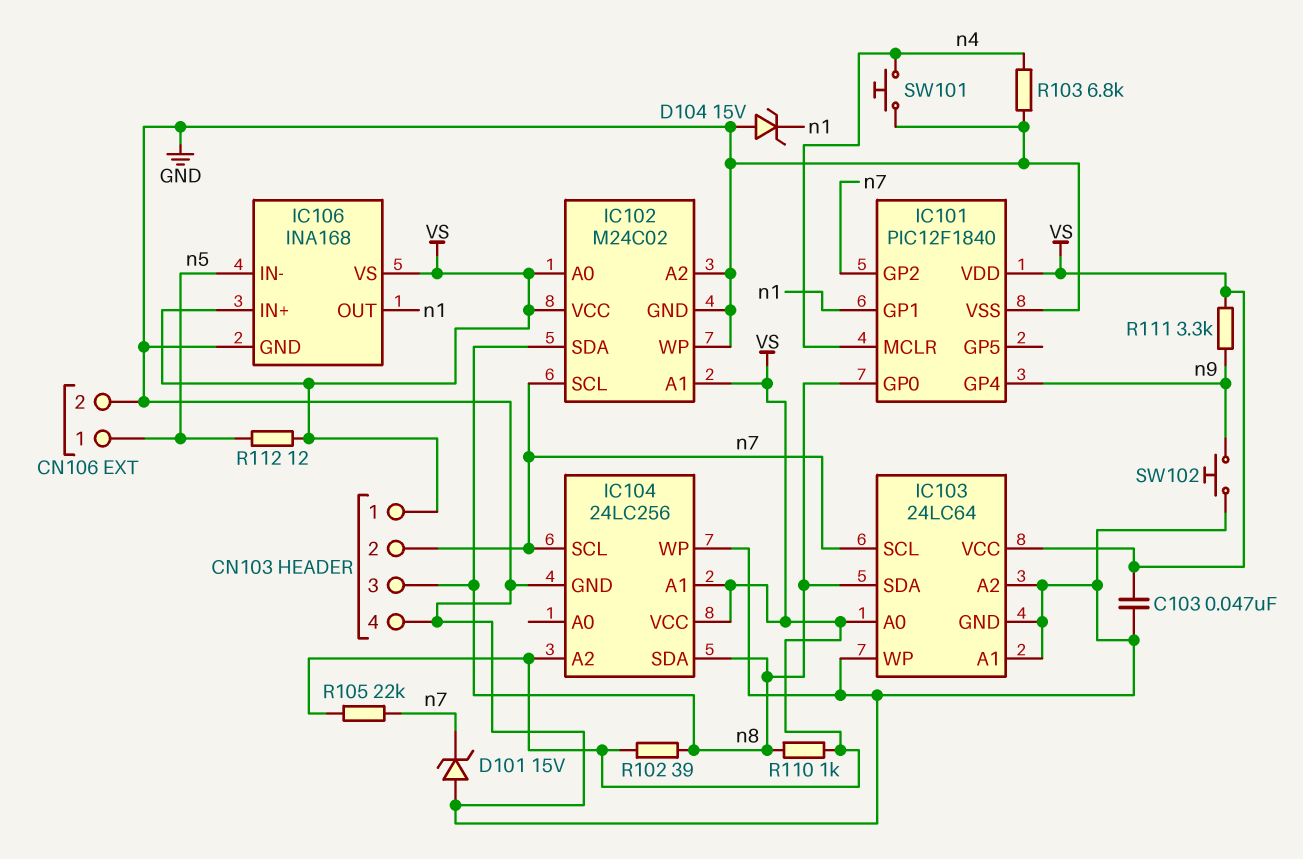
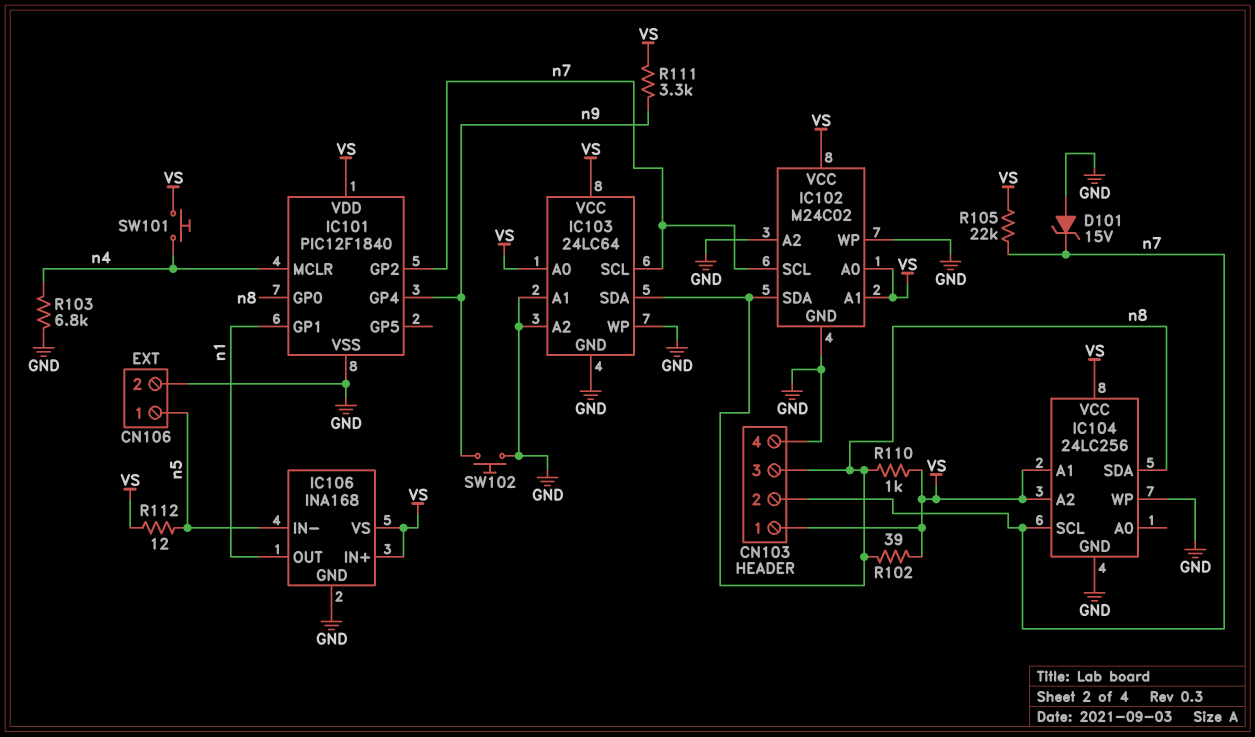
C103: 47nF (GND, VS) -> none
D104: zener 15V (A GND, K n1) -> none
SW101: button (GND, n4) -> button (VS, n4)

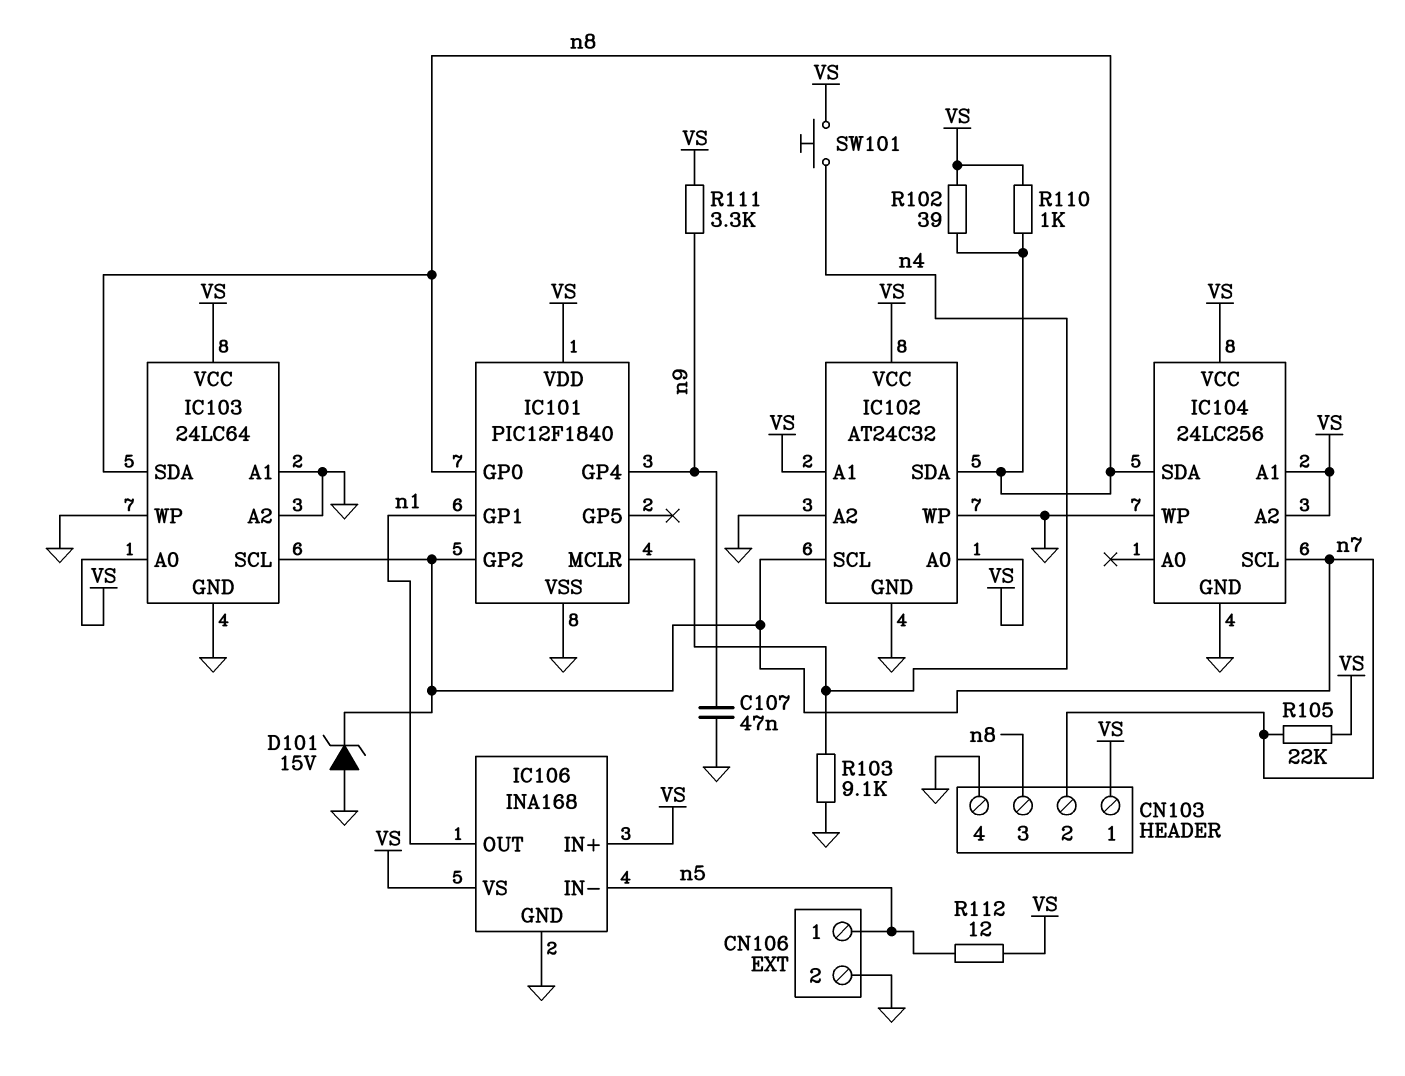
C107: none -> 47nF (GND, n9)
IC102: M24C02 -> AT24C32
R103: 6.8k (GND, n4) -> 9.1k (GND, n4)
SW102: button (GND, n9) -> none

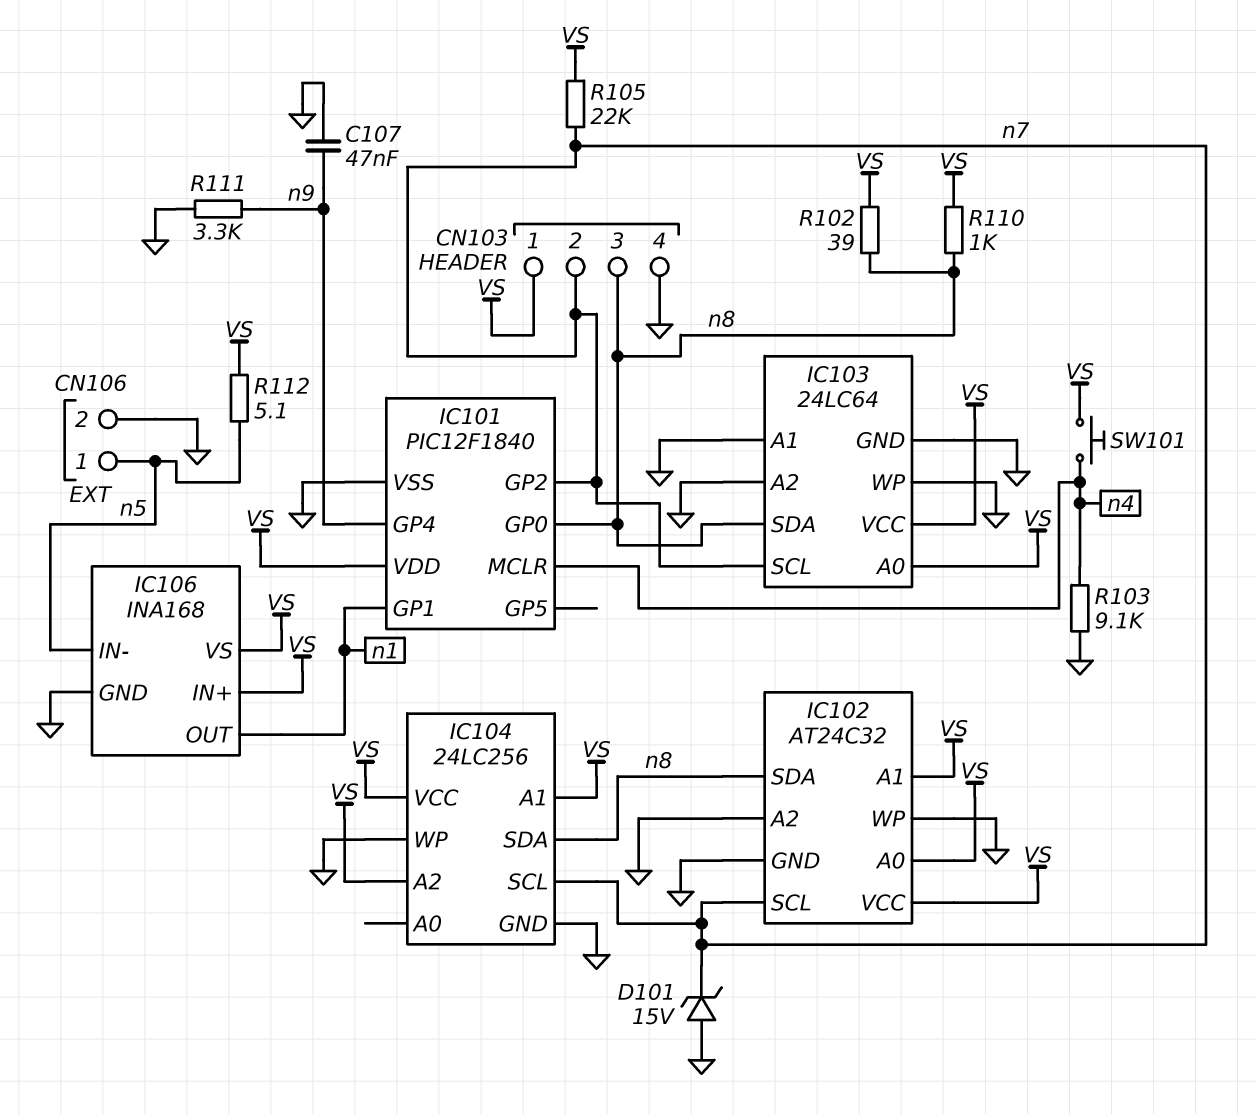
R111: 3.3k (VS, n9) -> 3.3k (GND, n9)
R112: 12 (VS, n5) -> 5.1 (VS, n5)

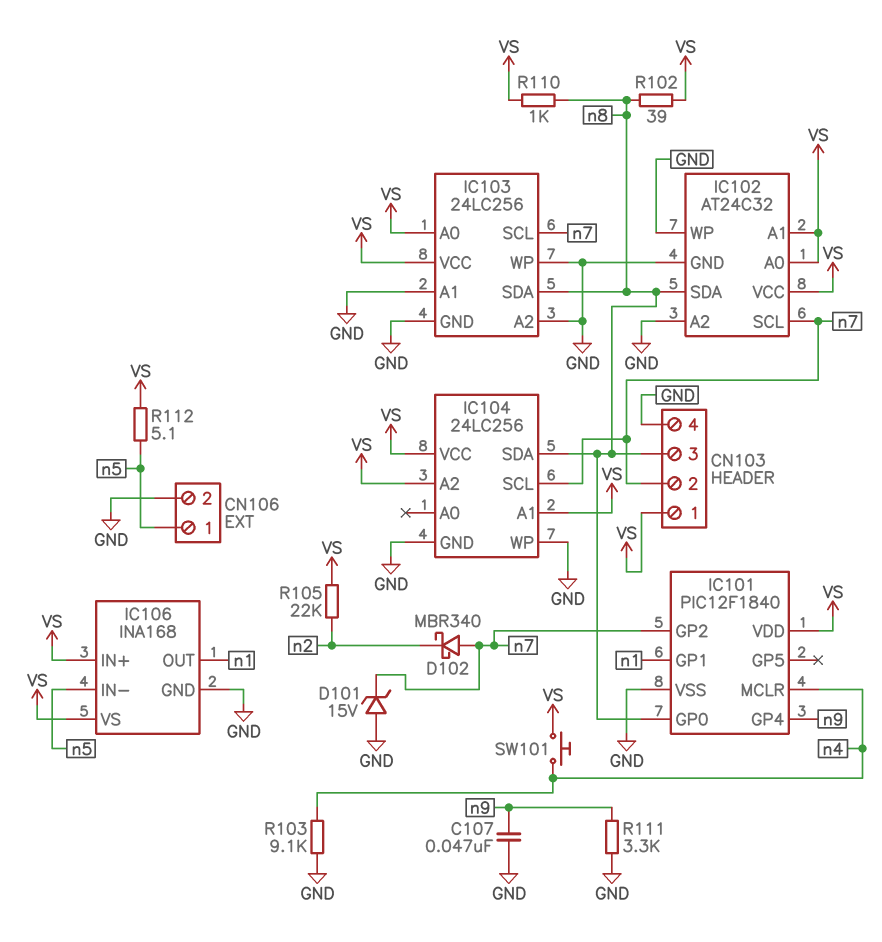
D102: none -> schottky MBR340 (A n7, K n2)
IC103: 24LC64 -> 24LC256
R105: 22k (VS, n7) -> 22k (VS, n2)

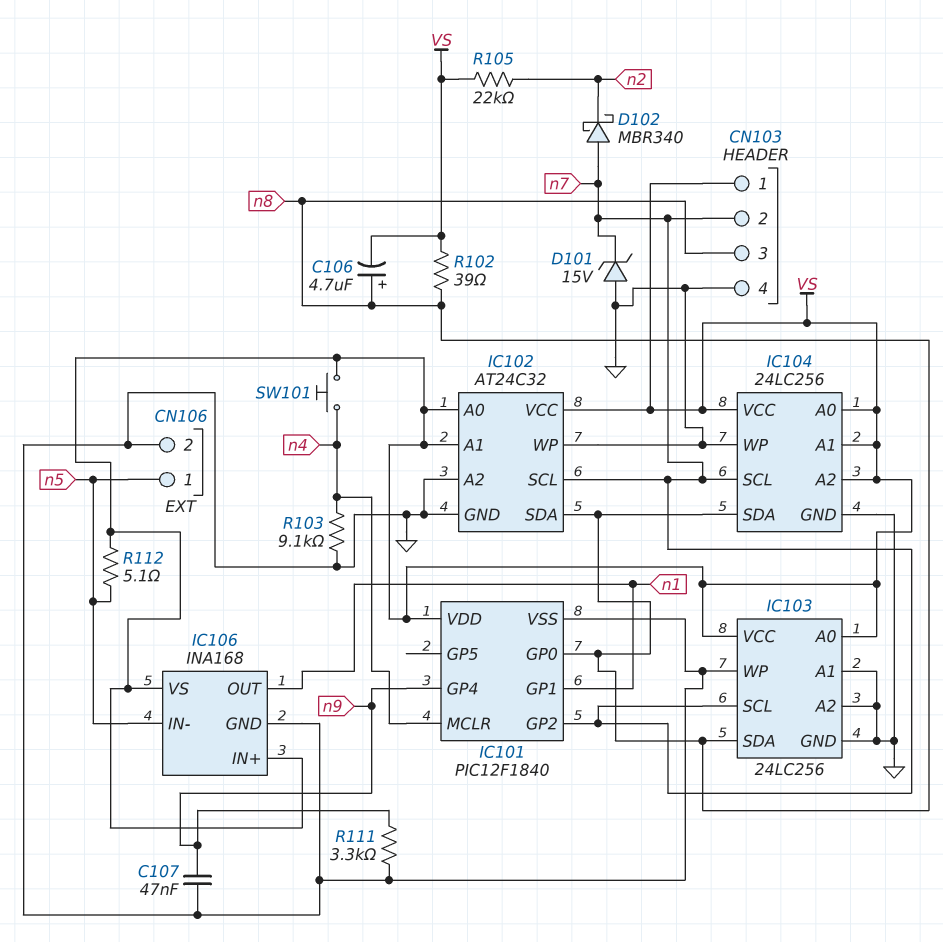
C106: none -> 4.7uF (plus n8, minus VS)
IC104 pin A0: none -> VS
R110: 1k (VS, n8) -> none

